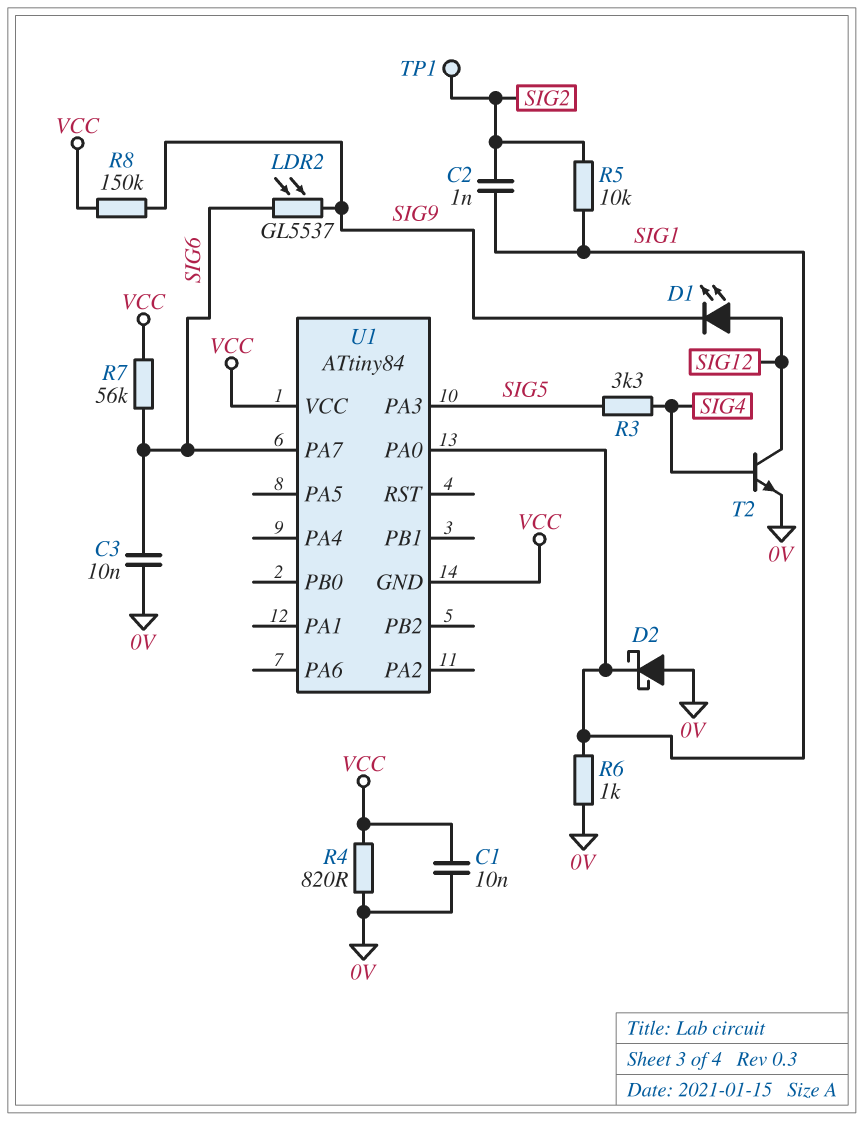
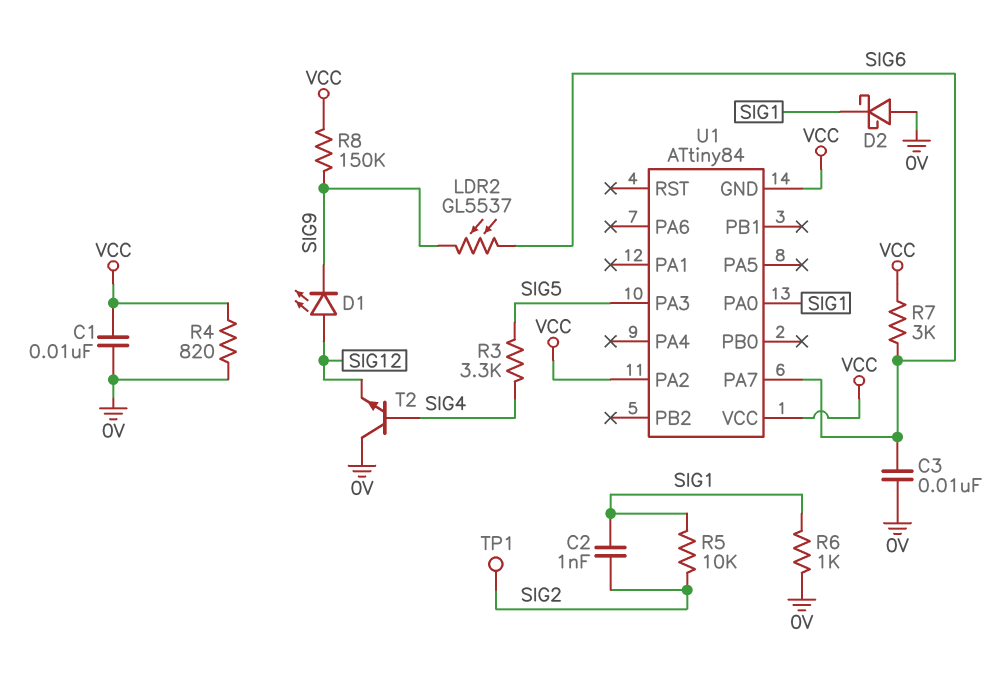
R7: 56k (SIG6, VCC) -> 3k (SIG6, VCC)
T2: NPN (B SIG4, C SIG12, E 0V) -> NPN (B SIG4, C 0V, E SIG12)
U1 pin PA2: none -> VCC

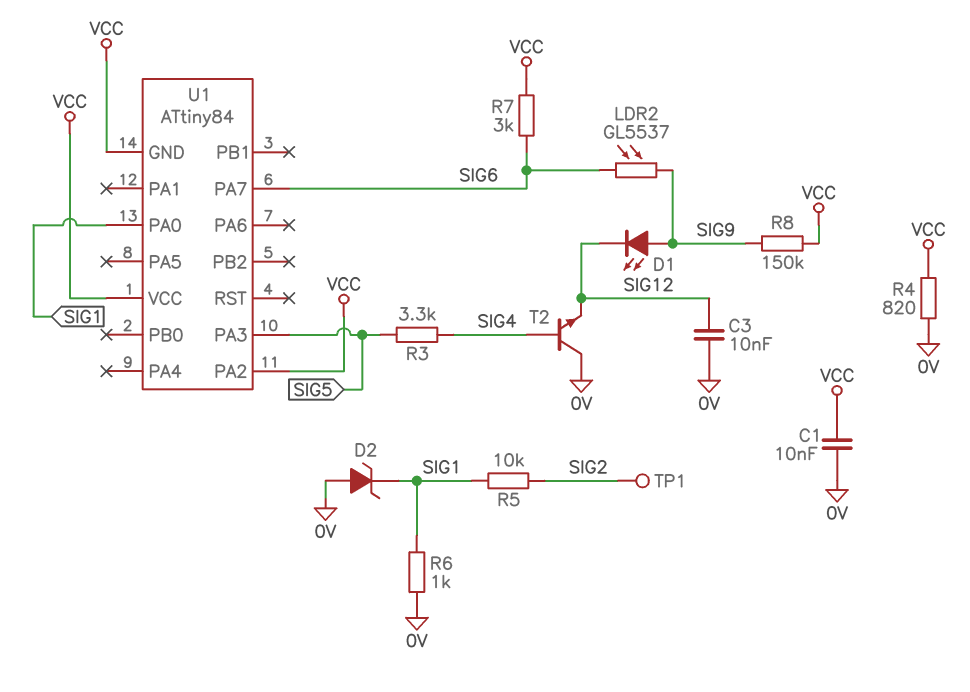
C2: 1nF (SIG1, SIG2) -> none
C3: 10nF (0V, SIG6) -> 10nF (0V, SIG12)
D1: LED (A SIG12, K SIG9) -> LED (A SIG9, K SIG12)
D2: schottky (A 0V, K SIG1) -> zener (A 0V, K SIG1)

